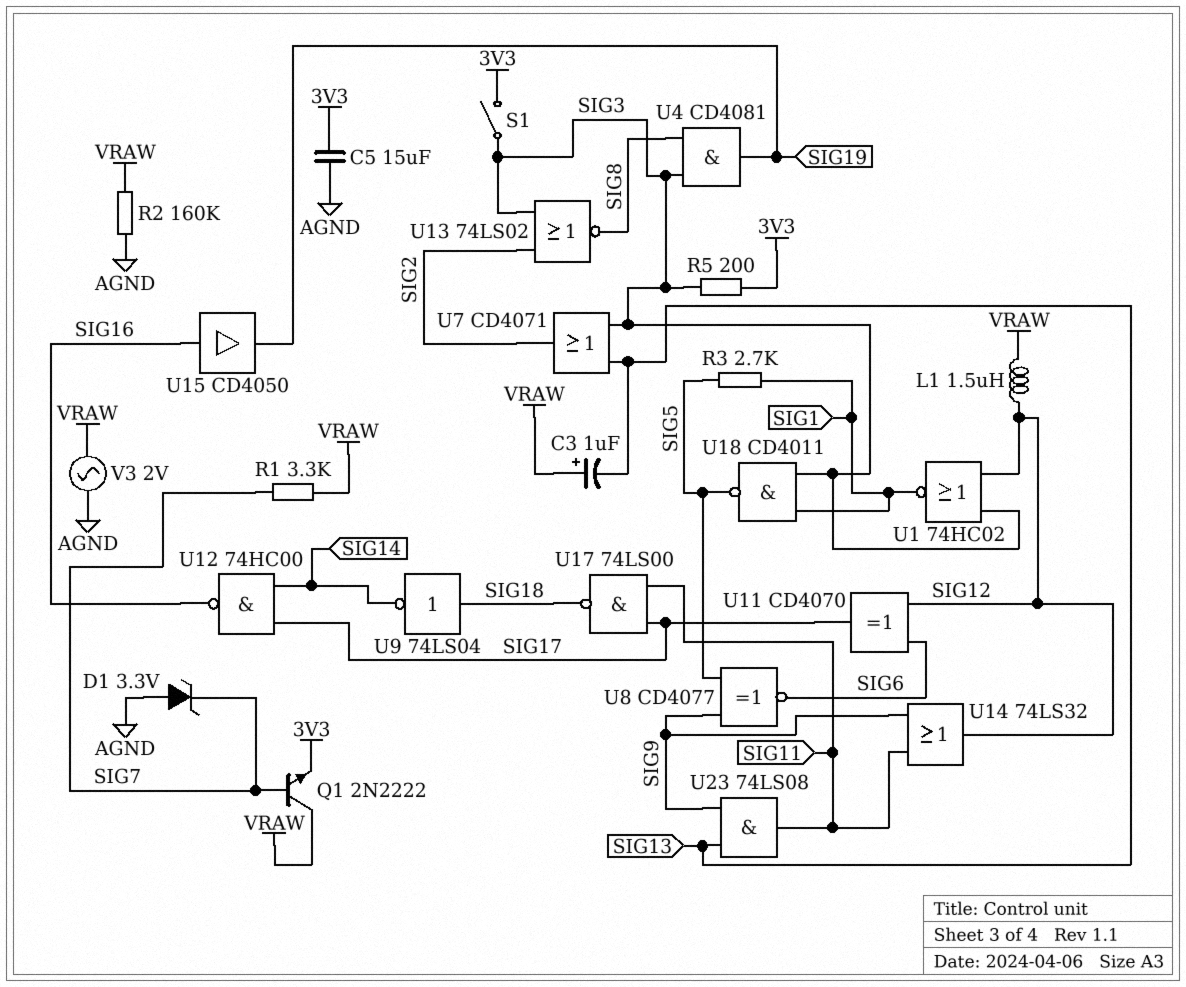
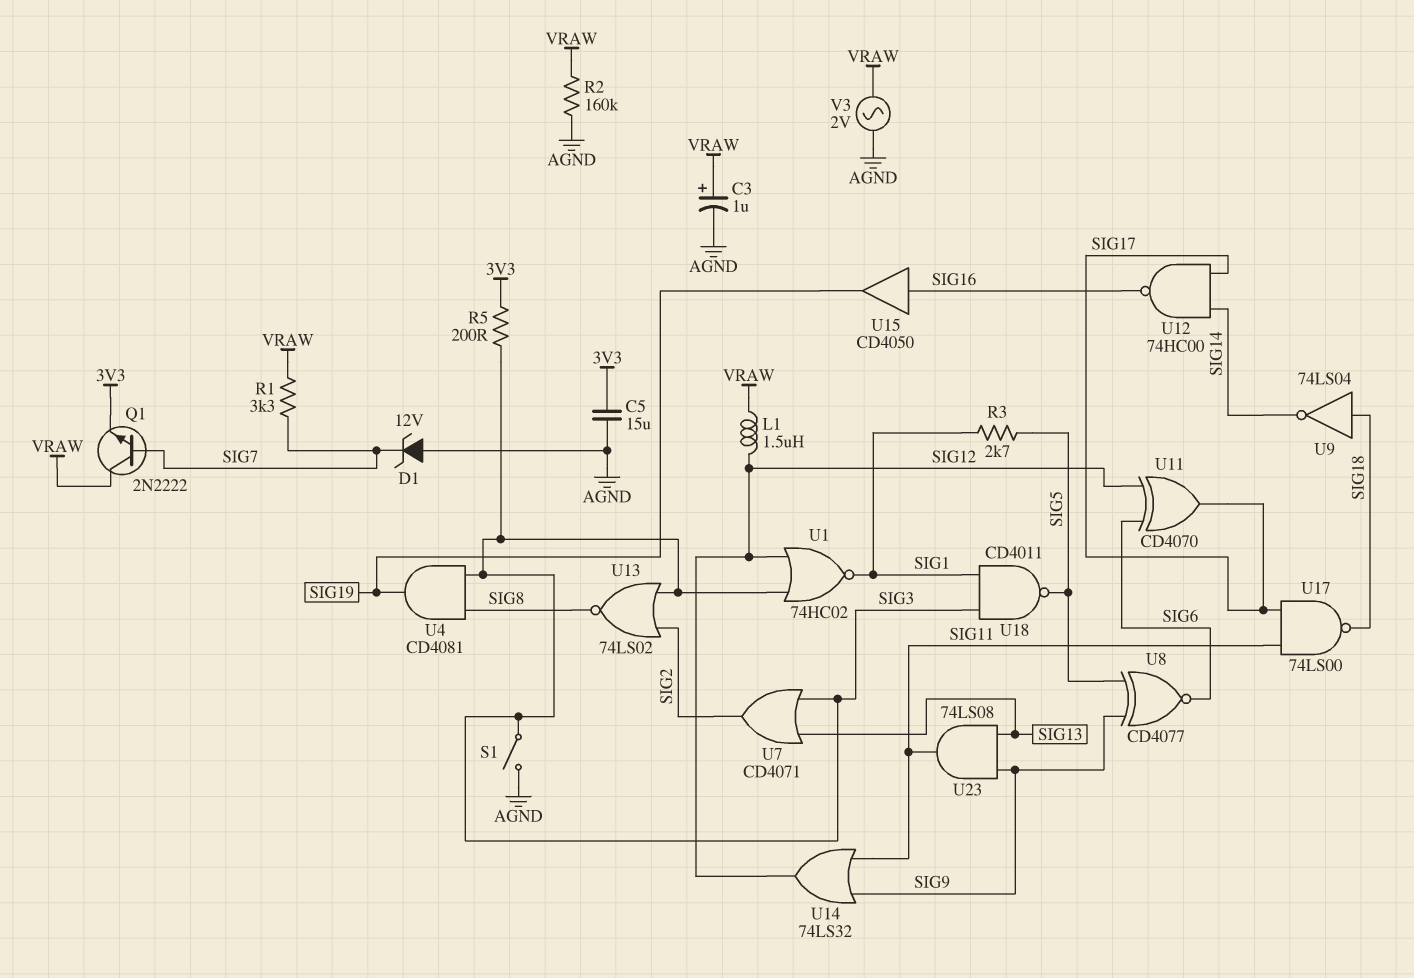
C3: 1uF (plus VRAW, minus SIG13) -> 1uF (plus VRAW, minus AGND)
D1: zener 3.3V (A AGND, K SIG7) -> zener 12V (A AGND, K SIG7)
S1: switch (3V3, SIG3) -> switch (AGND, SIG3)

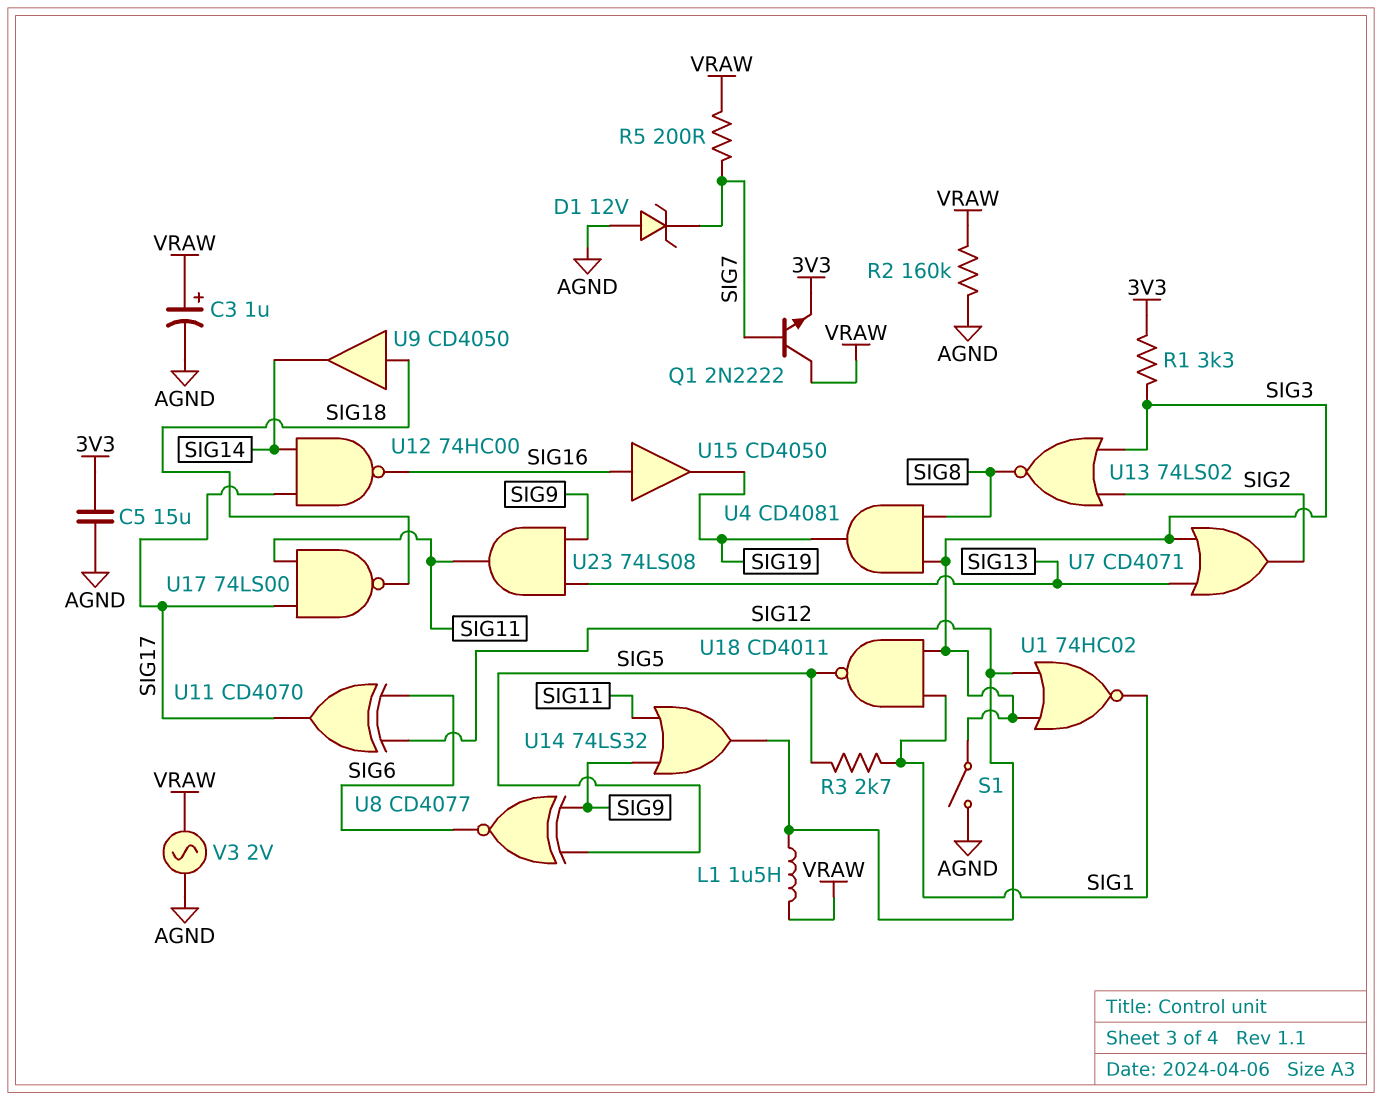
R1: 3.3k (SIG7, VRAW) -> 3.3k (3V3, SIG3)
R5: 200 (3V3, SIG3) -> 200 (SIG7, VRAW)
U9: NOT 74LS04 (in SIG18, out SIG14) -> buffer CD4050 (in SIG18, out SIG14)

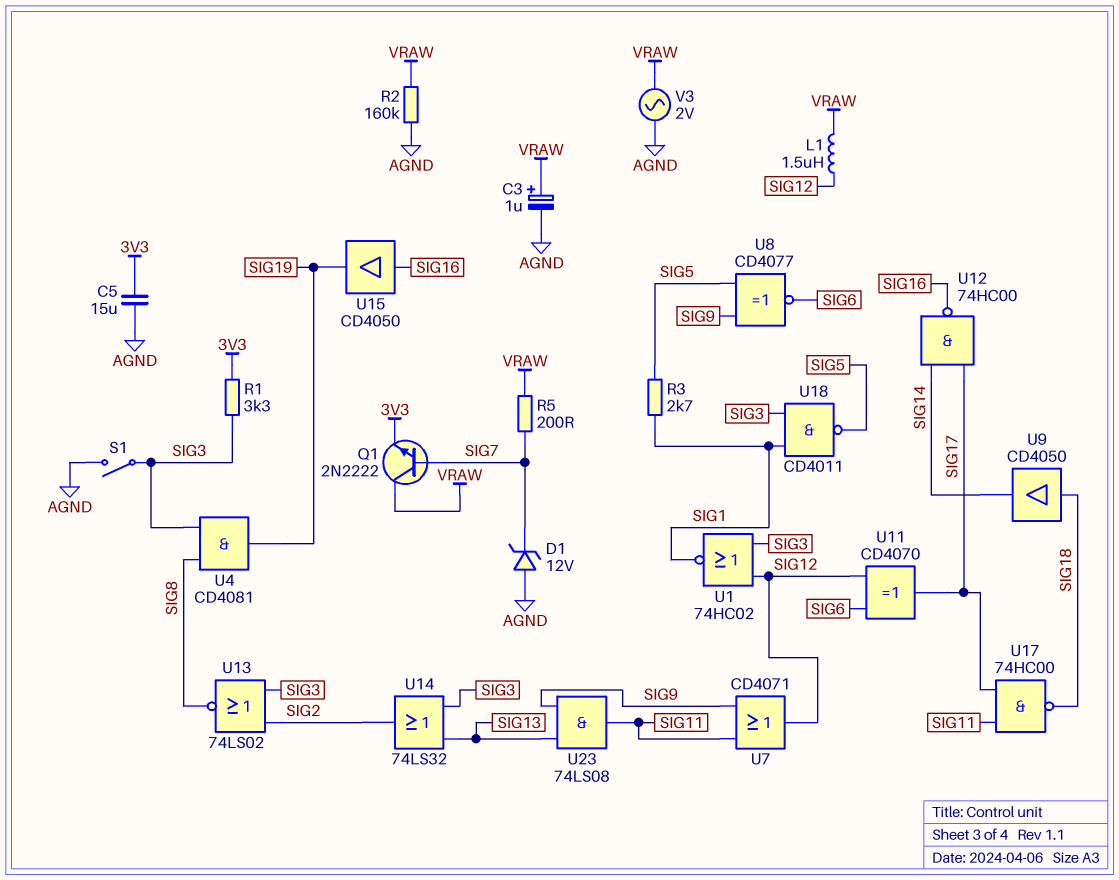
U7: OR CD4071 (in SIG3, in SIG13, out SIG2) -> OR CD4071 (in SIG9, in SIG11, out SIG12)
U14: OR 74LS32 (in SIG9, in SIG11, out SIG12) -> OR 74LS32 (in SIG3, in SIG13, out SIG2)
U17: NAND 74LS00 (in SIG11, in SIG17, out SIG18) -> NAND 74HC00 (in SIG11, in SIG17, out SIG18)

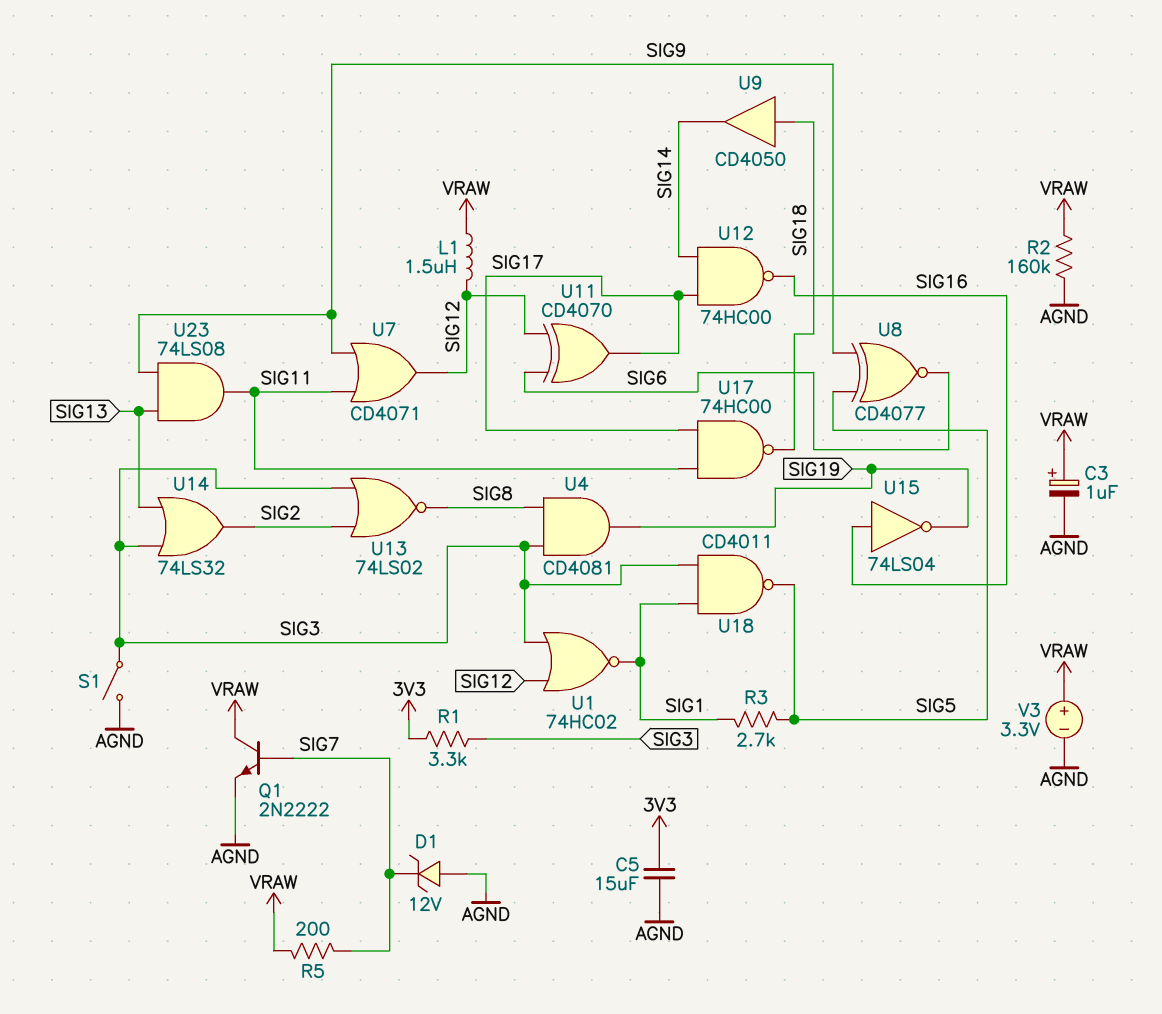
Q1: NPN 2N2222 (B SIG7, C VRAW, E 3V3) -> NPN 2N2222 (B SIG7, C VRAW, E AGND)
U15: buffer CD4050 (in SIG16, out SIG19) -> NOT 74LS04 (in SIG16, out SIG19)
V3: AC 2V (AGND, VRAW) -> 3.3V (plus VRAW, minus AGND)

